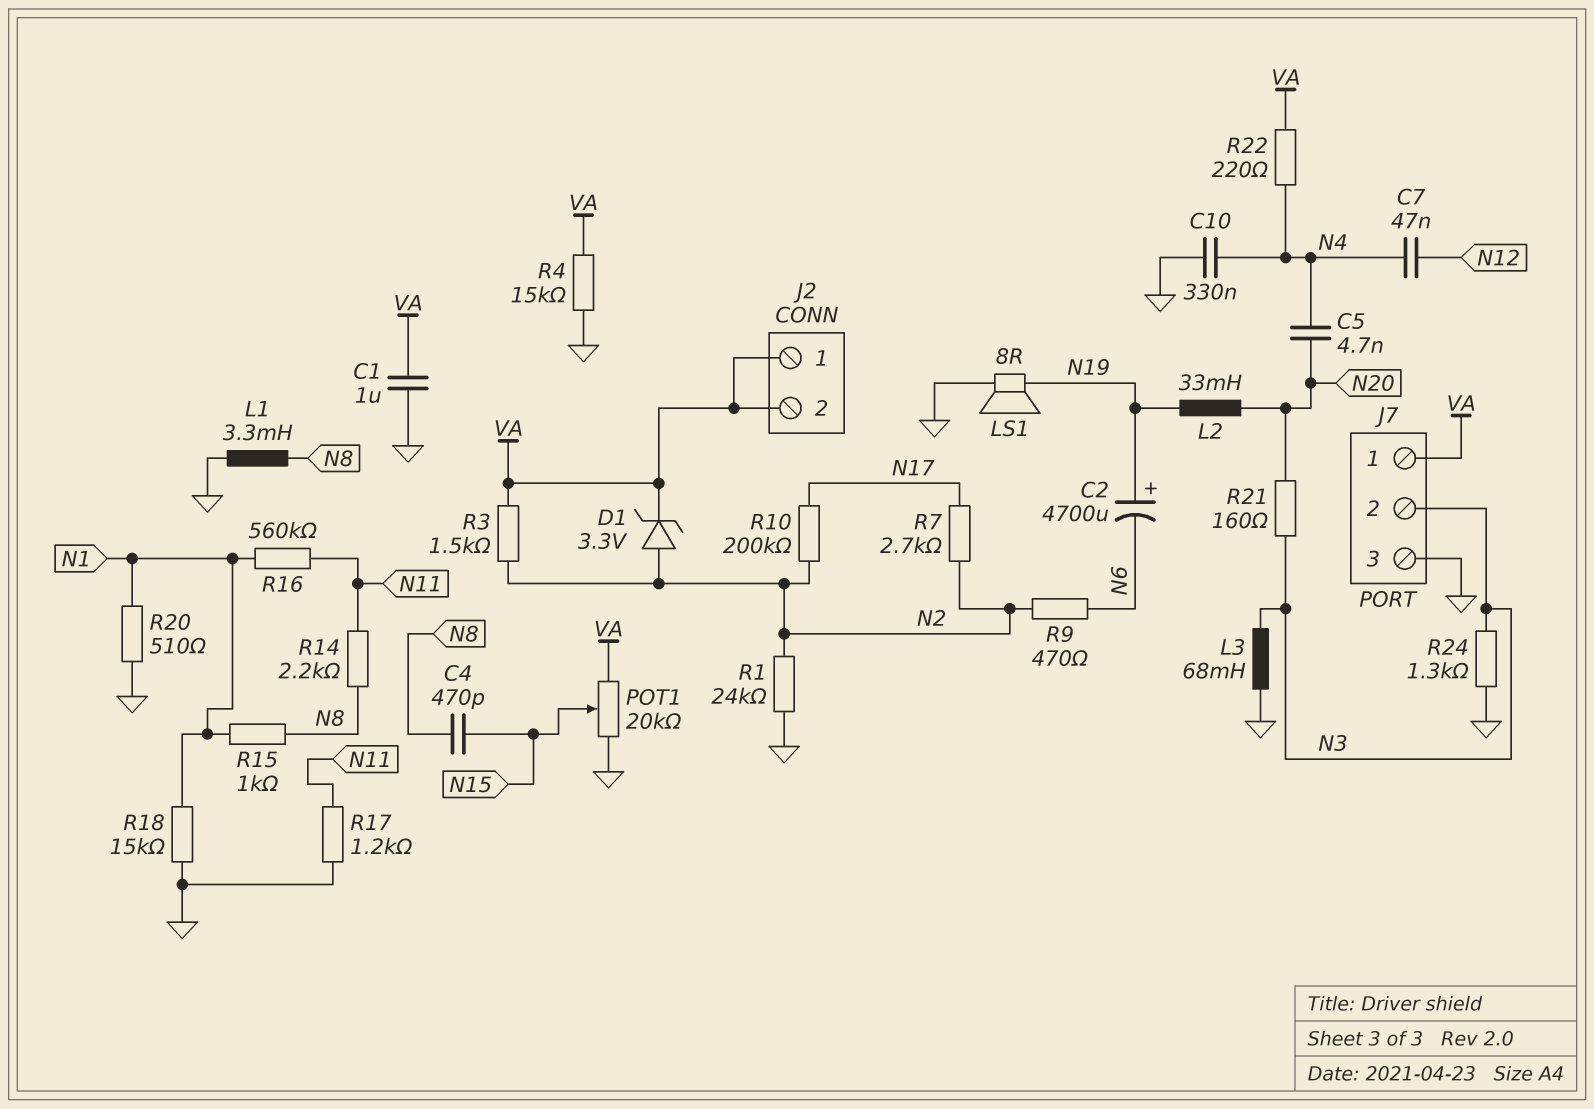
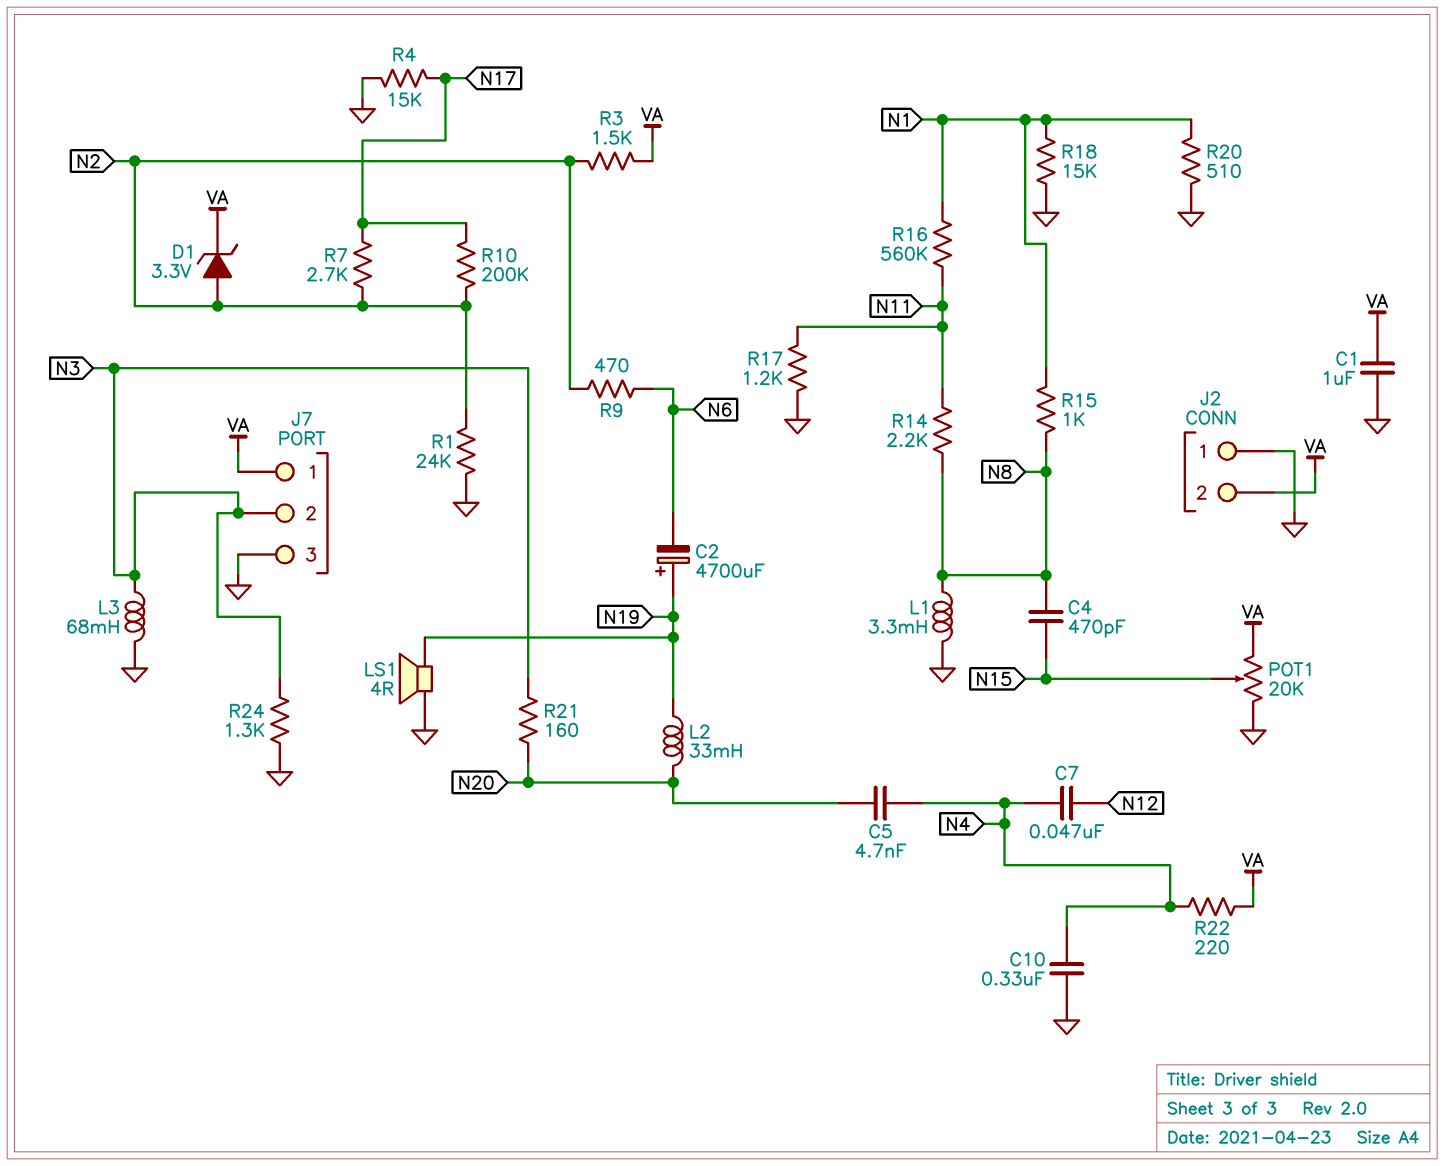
J2 pin 1: VA -> GND
LS1: speaker 8R (GND, N19) -> speaker 4R (GND, N19)
R4: 15k (GND, VA) -> 15k (GND, N17)

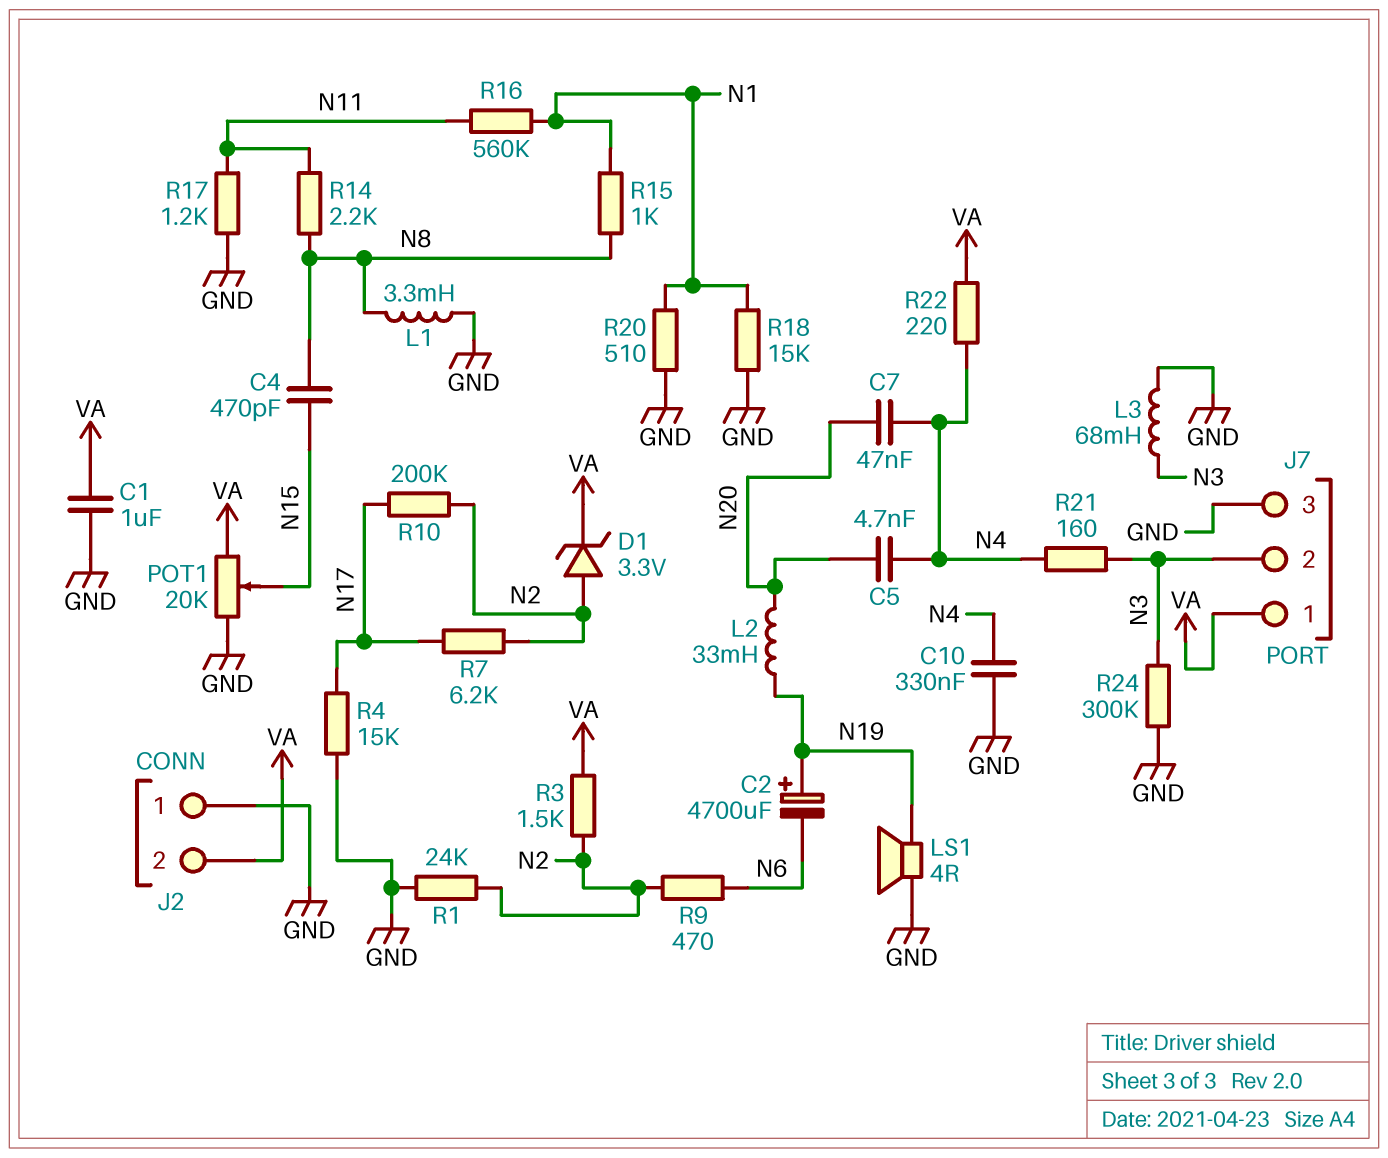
C7: 47nF (N4, N12) -> 47nF (N4, N20)
R7: 2.7k (N2, N17) -> 6.2k (N2, N17)
R21: 160 (N3, N20) -> 160 (N3, N4)
R24: 1.3k (GND, N3) -> 300k (GND, N3)

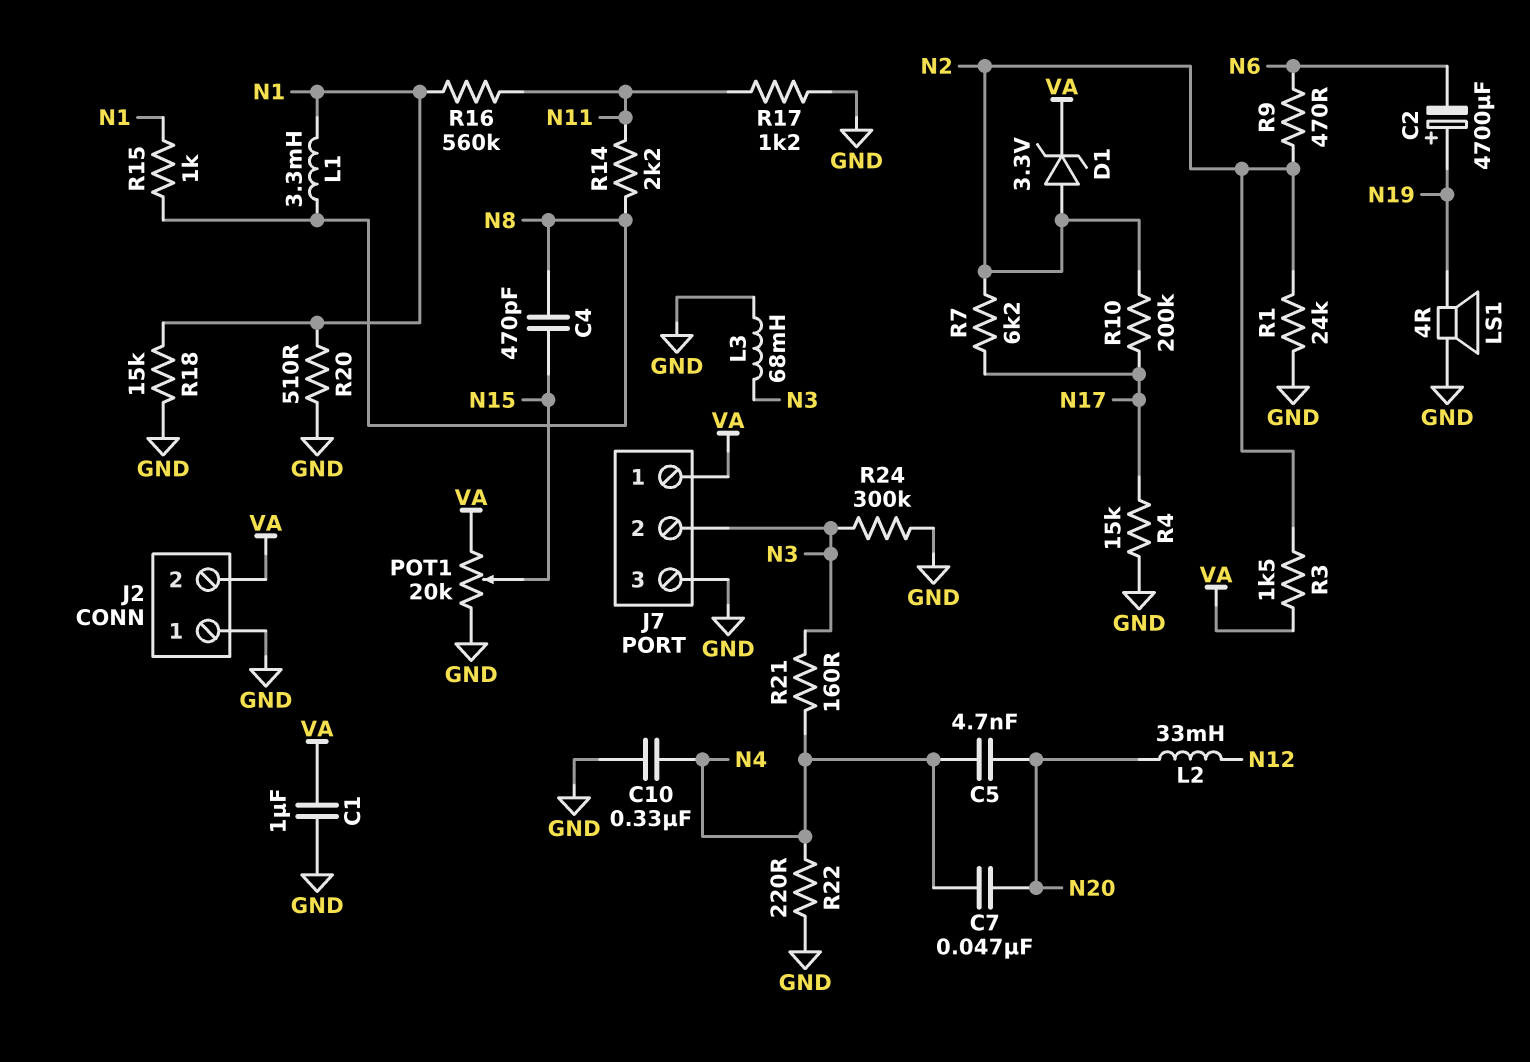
L1: 3.3mH (GND, N8) -> 3.3mH (N1, N8)
L2: 33mH (N19, N20) -> 33mH (N12, N20)
R22: 220 (N4, VA) -> 220 (GND, N4)

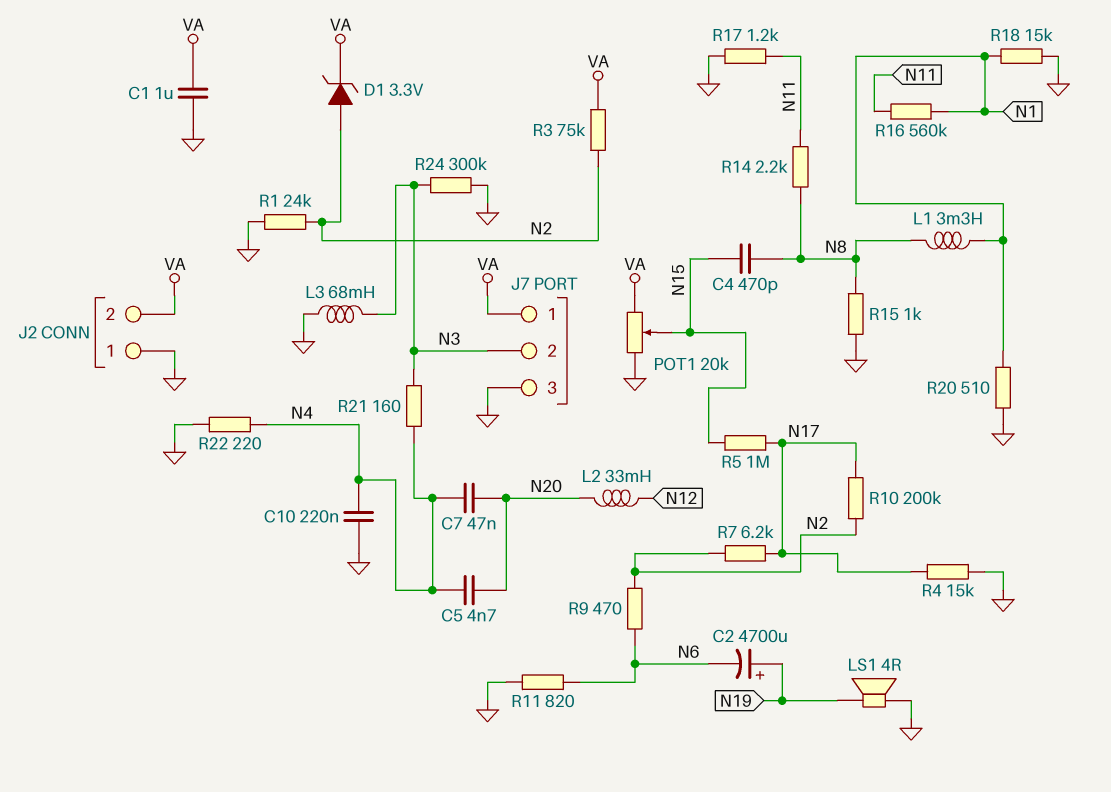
C10: 330nF (GND, N4) -> 220nF (GND, N4)
R3: 1.5k (N2, VA) -> 75k (N2, VA)
R5: none -> 1M (N15, N17)
R11: none -> 820 (GND, N6)
R15: 1k (N1, N8) -> 1k (GND, N8)

